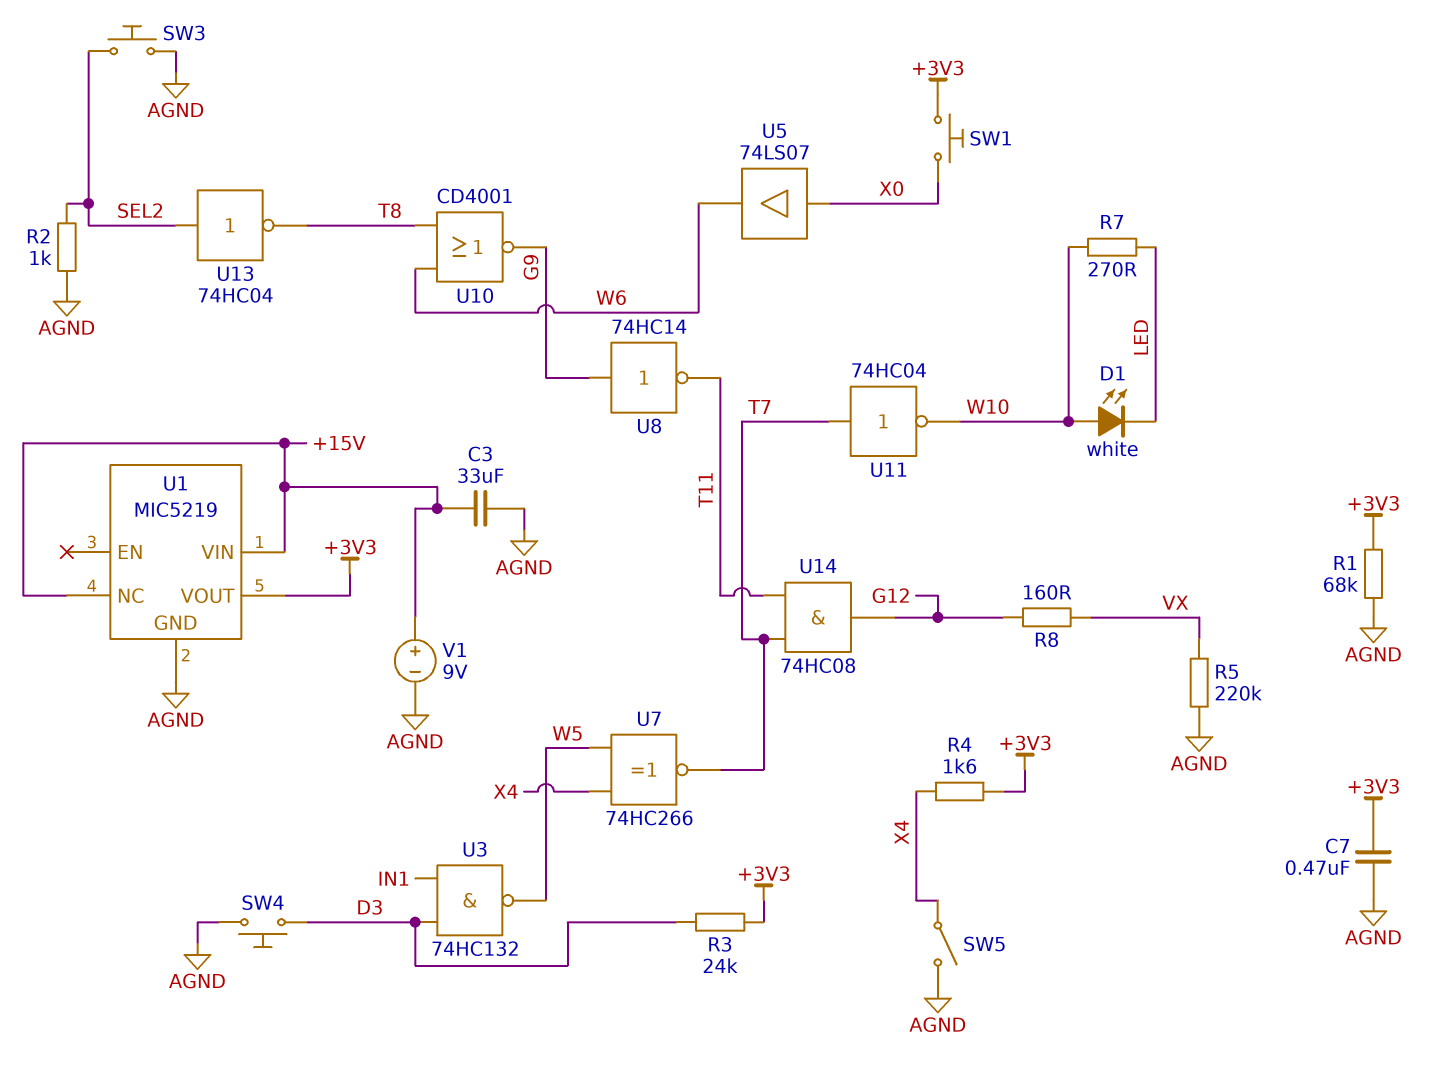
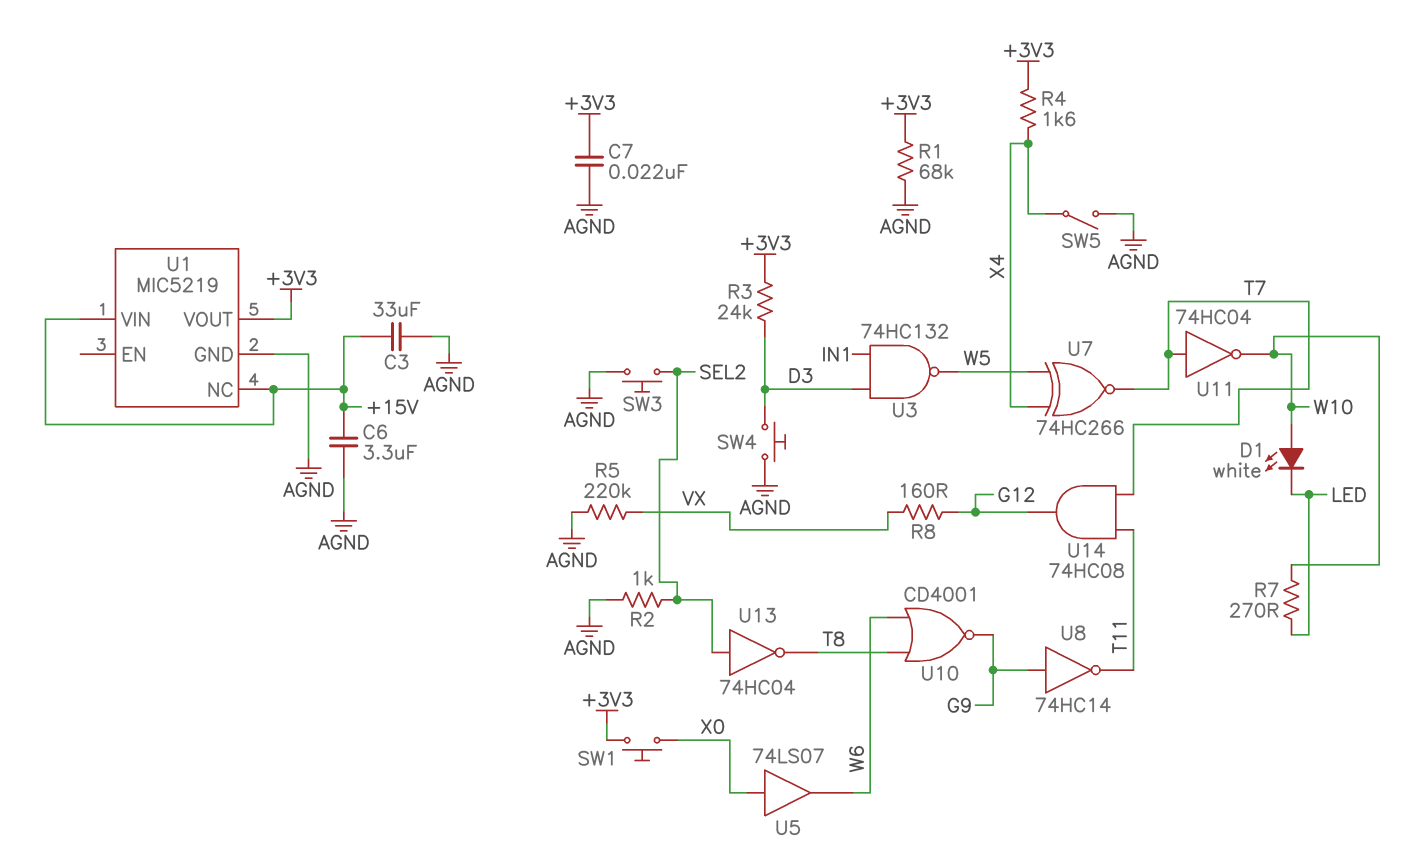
C6: none -> 3.3uF (+15V, AGND)
C7: 470nF (+3V3, AGND) -> 22nF (+3V3, AGND)
V1: 9V (plus +15V, minus AGND) -> none

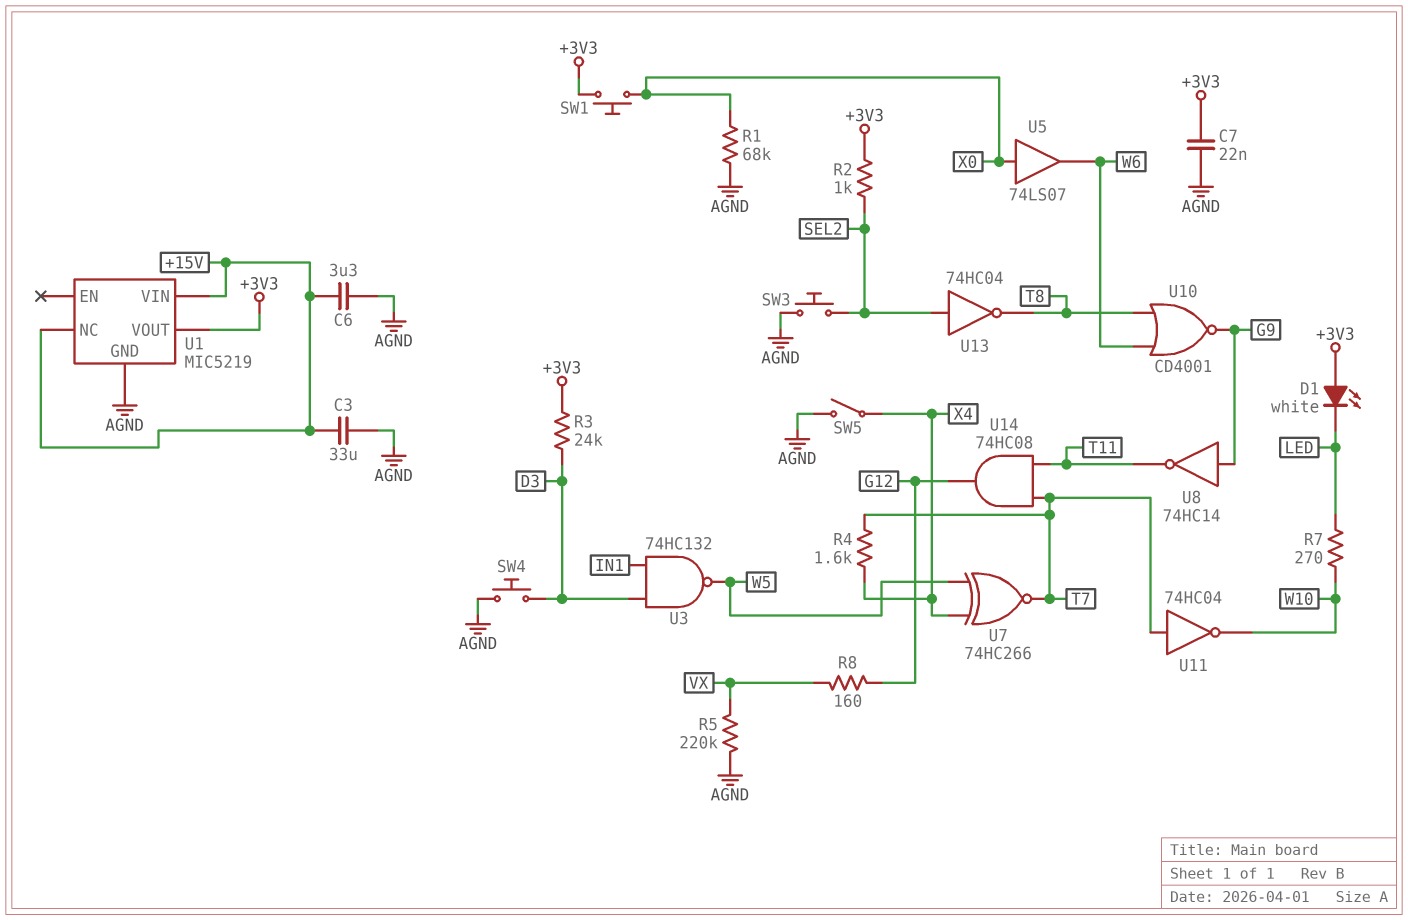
D1: LED white (A W10, K LED) -> LED white (A +3V3, K LED)
R1: 68k (+3V3, AGND) -> 68k (AGND, X0)
R2: 1k (AGND, SEL2) -> 1k (+3V3, SEL2)
R4: 1.6k (+3V3, X4) -> 1.6k (T7, X4)

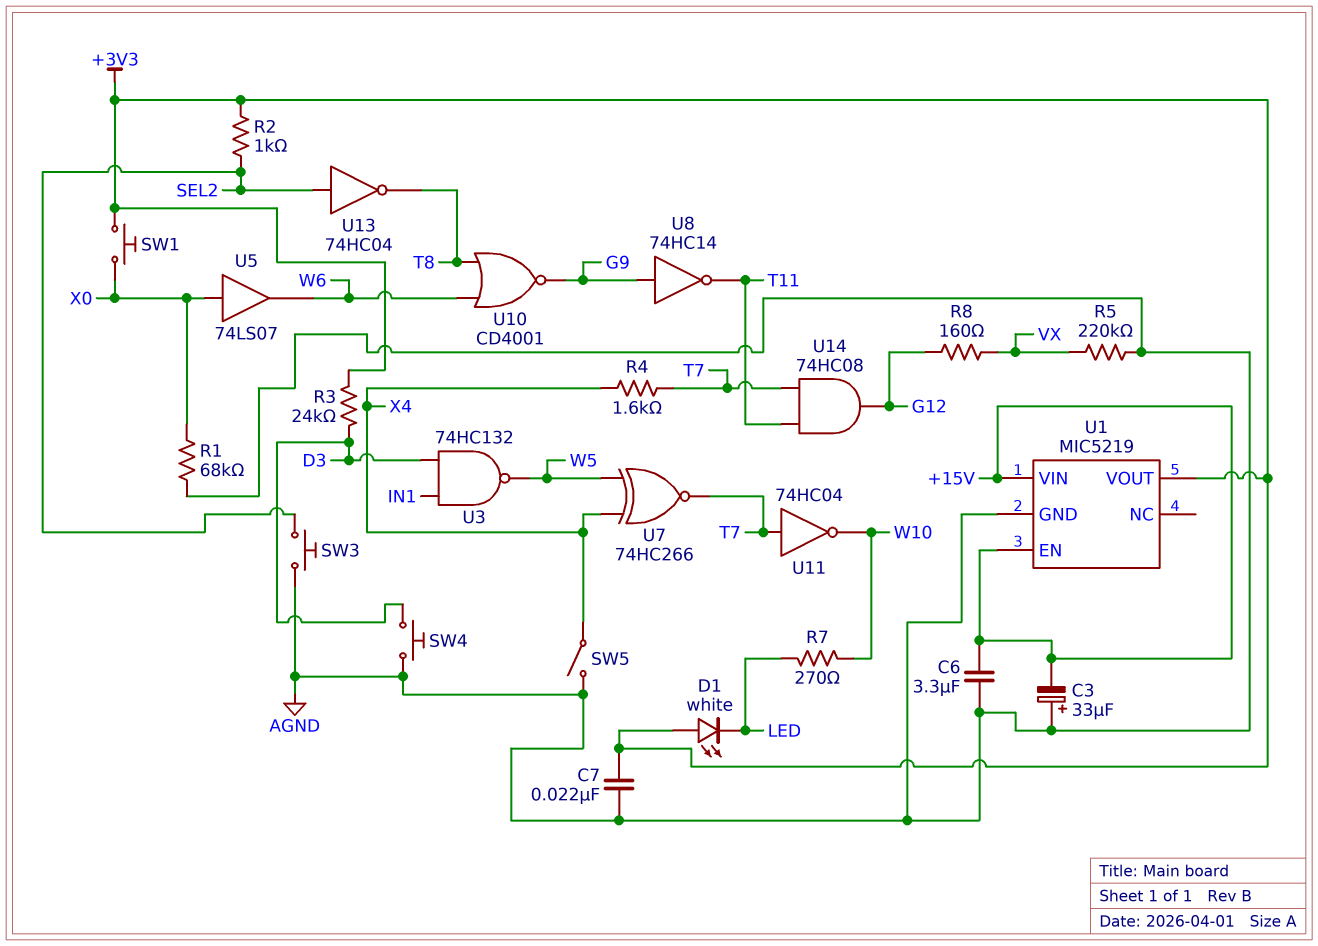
C3: 33uF (+15V, AGND) -> 33uF (plus AGND, minus +15V)
U1 pin EN: none -> +15V
U1 pin NC: +15V -> none

